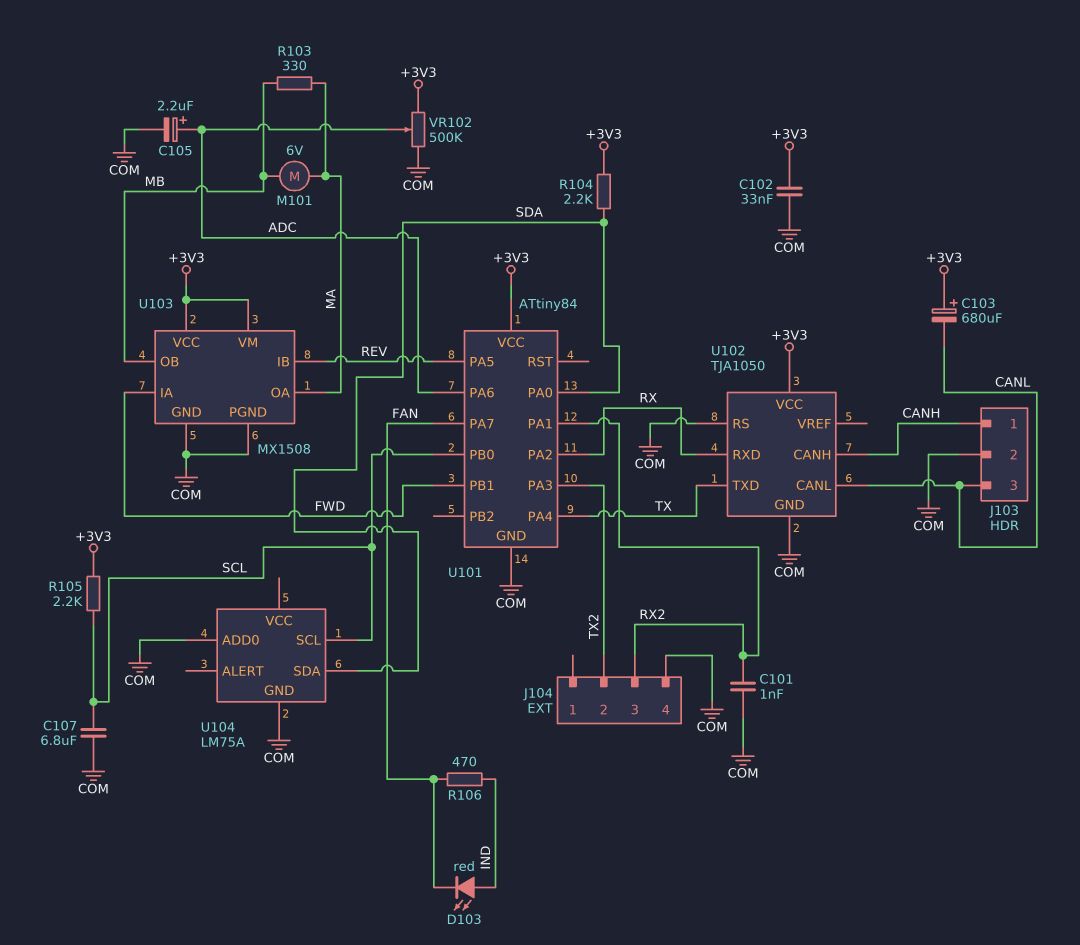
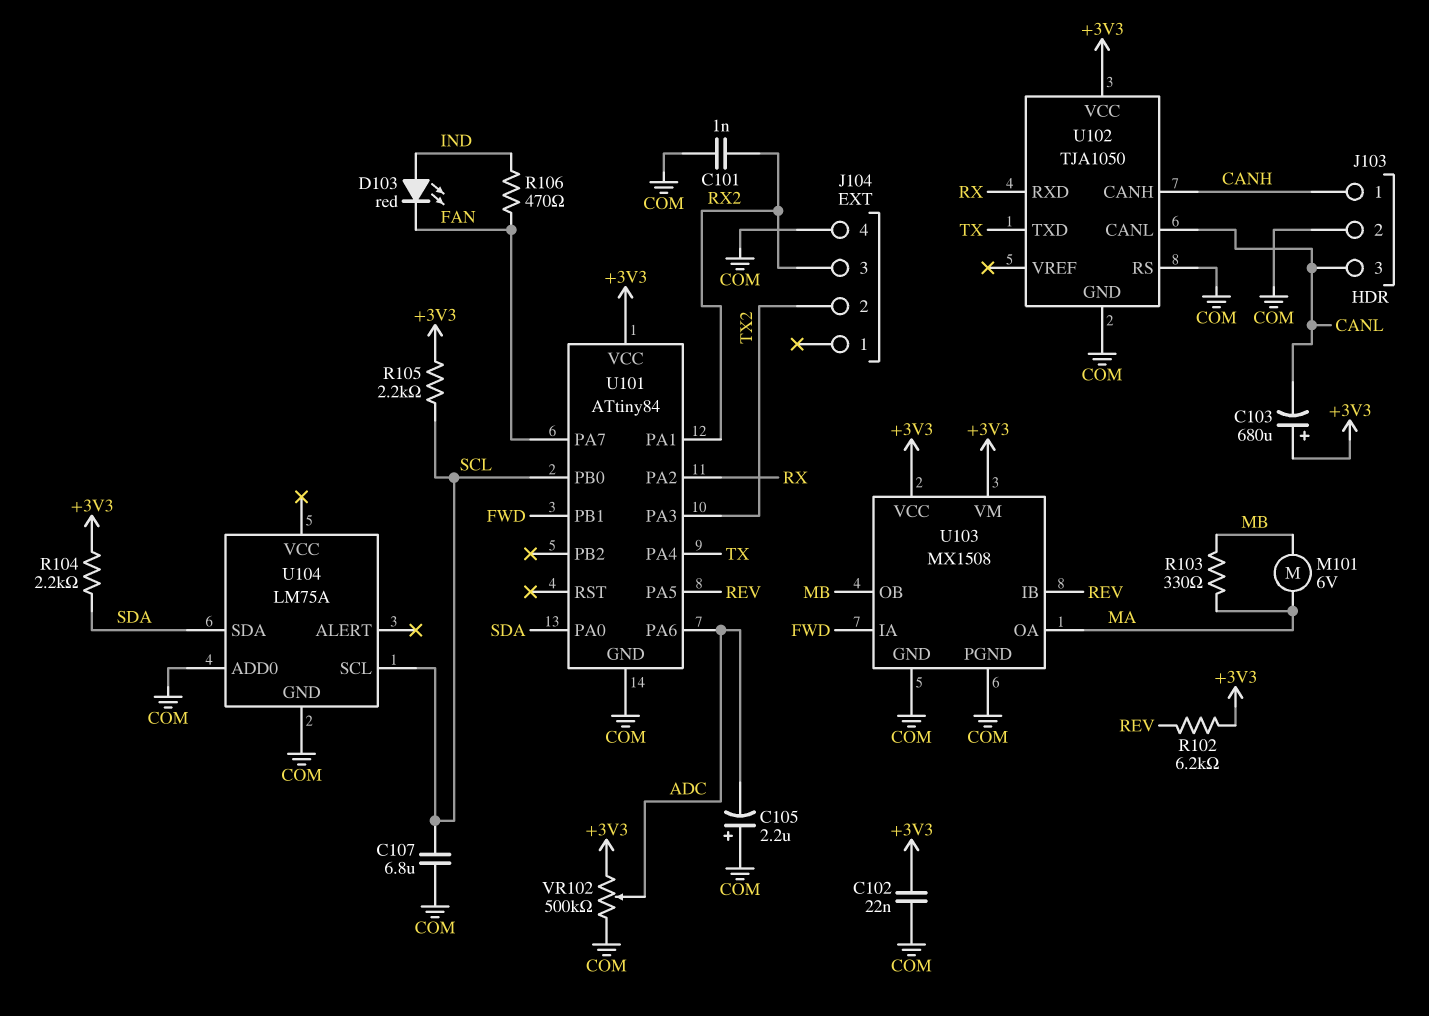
C102: 33nF (+3V3, COM) -> 22nF (+3V3, COM)
C105: 2.2uF (plus ADC, minus COM) -> 2.2uF (plus COM, minus ADC)
R102: none -> 6.2k (+3V3, REV)

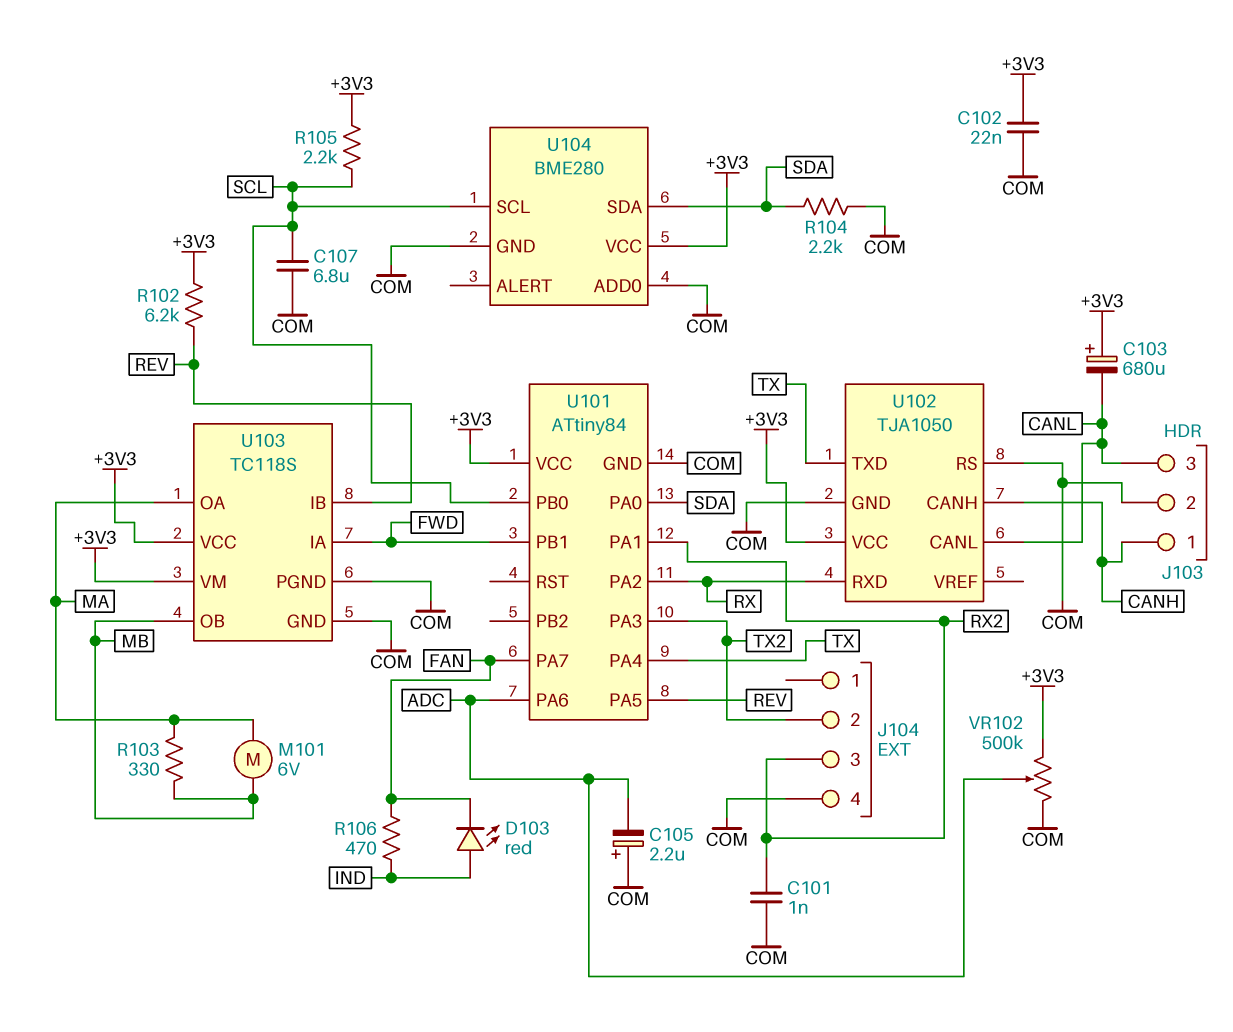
R104: 2.2k (+3V3, SDA) -> 2.2k (COM, SDA)
U103: MX1508 -> TC118S
U104: LM75A -> BME280
U104 pin VCC: none -> +3V3

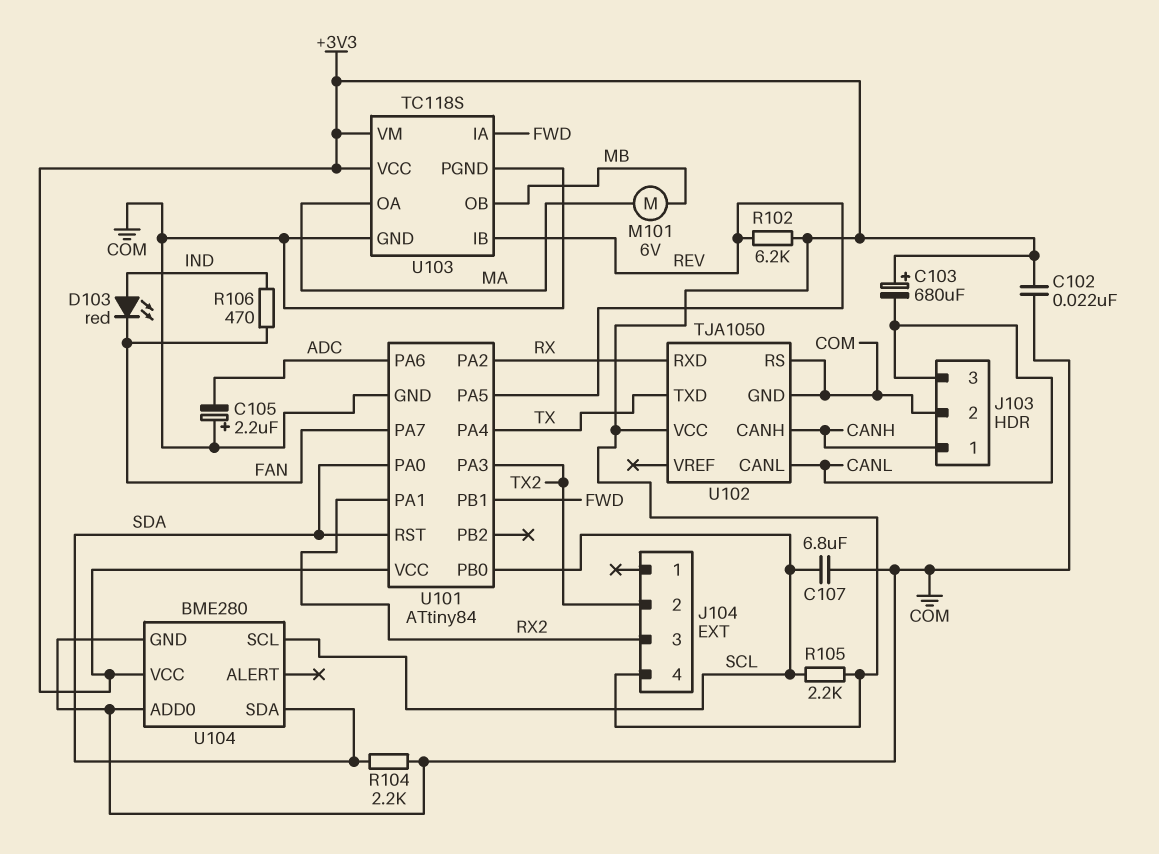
C101: 1nF (COM, RX2) -> none
J104 pin 4: COM -> +3V3
R103: 330 (MA, MB) -> none
U101 pin RST: none -> SDA
VR102: 500k (+3V3, COM, wiper ADC) -> none

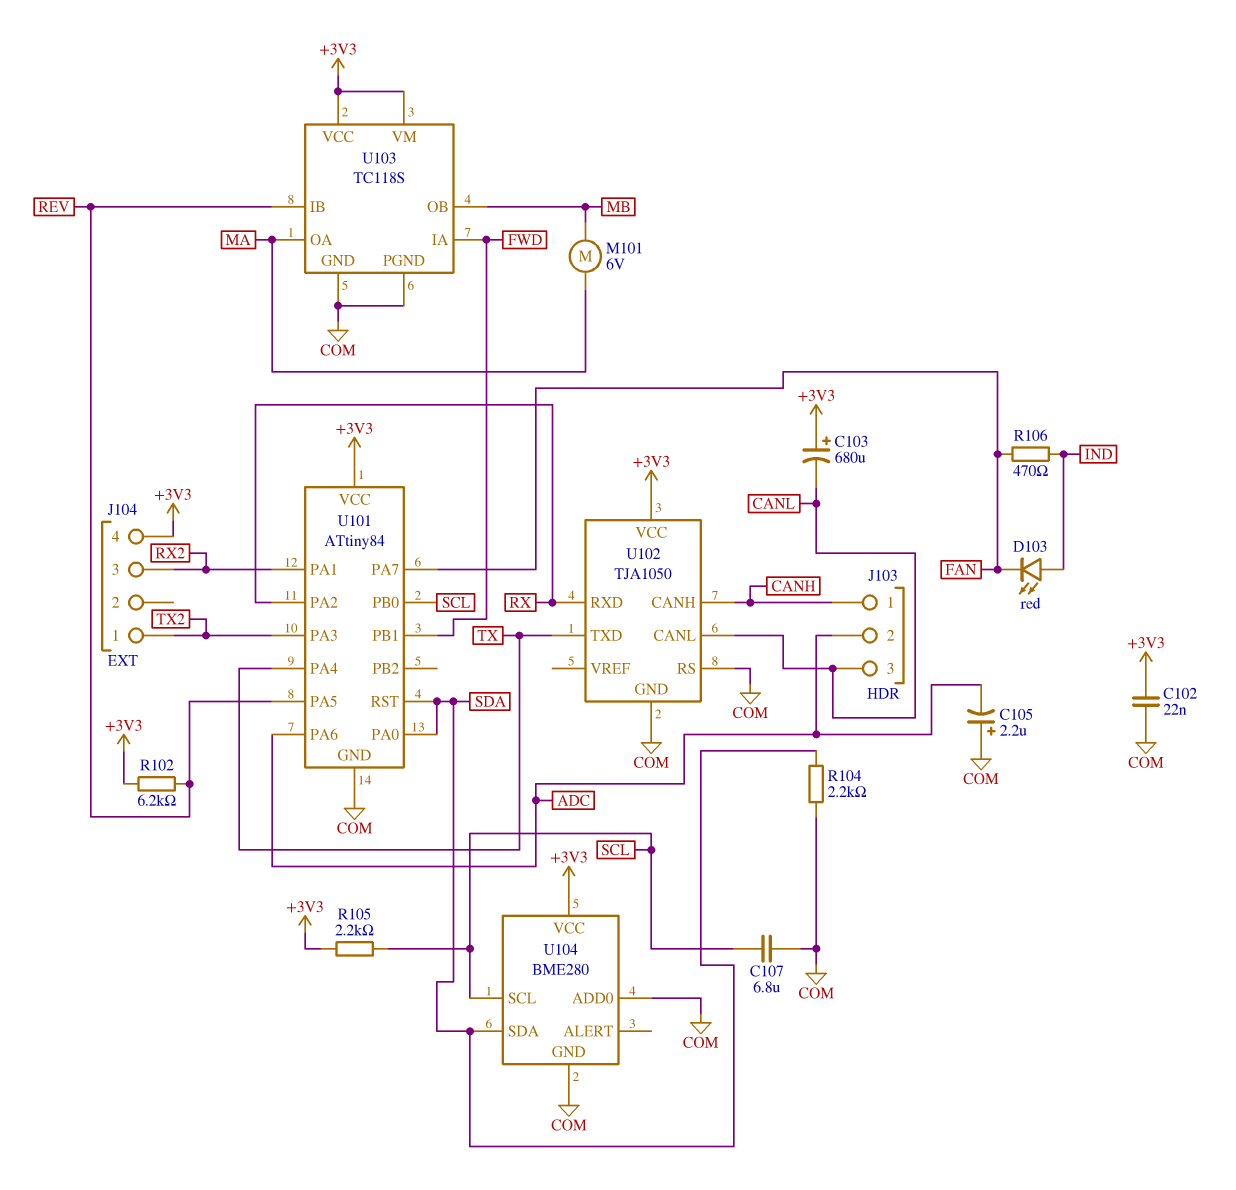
J103 pin 2: COM -> ADC
J104 pin 1: none -> TX2
J104 pin 2: TX2 -> none

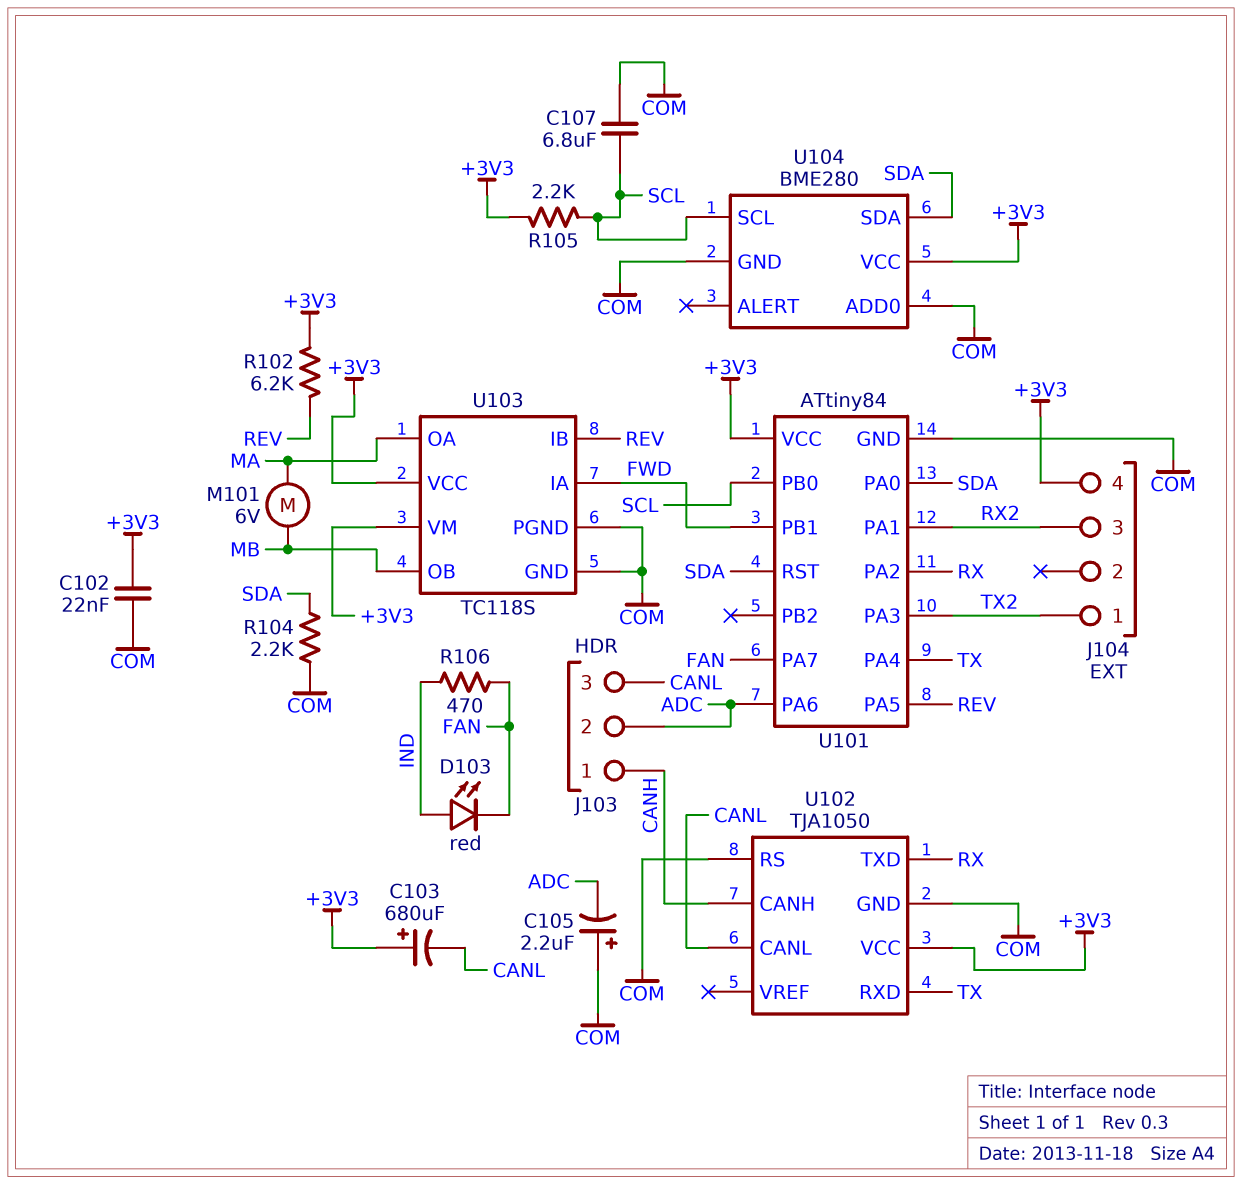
U102 pin RXD: RX -> TX
U102 pin TXD: TX -> RX

